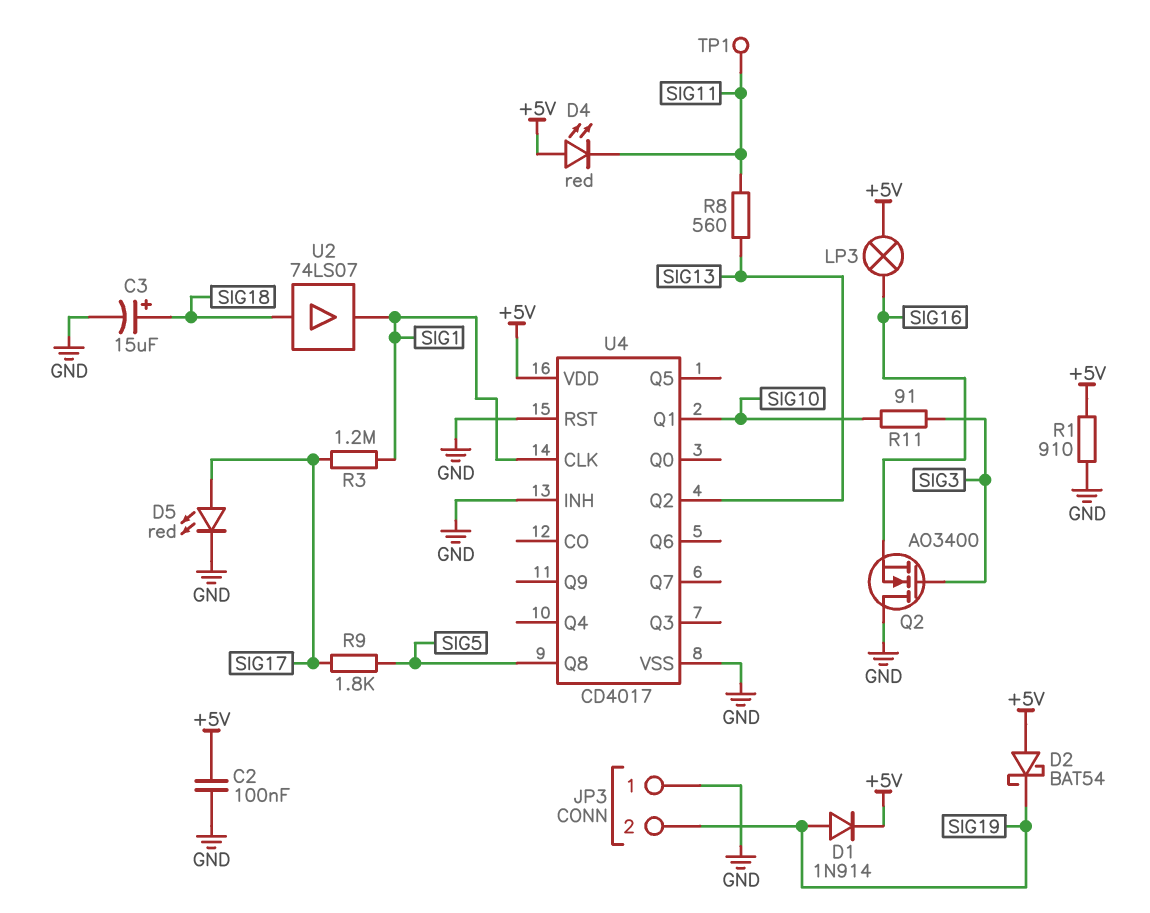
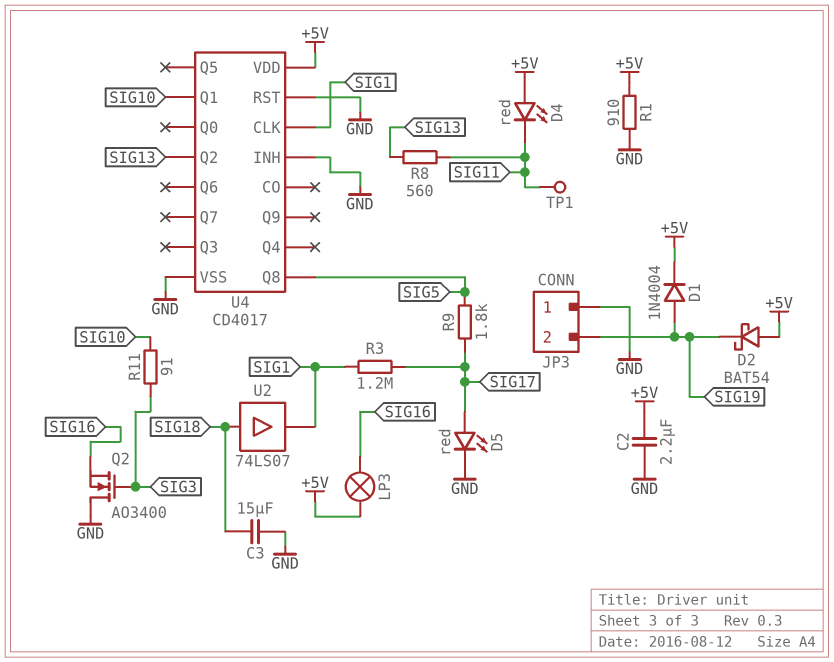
C2: 100nF (+5V, GND) -> 2.2uF (+5V, GND)
C3: 15uF (plus SIG18, minus GND) -> 15uF (GND, SIG18)
D1: diode 1N914 (A SIG19, K +5V) -> diode 1N4004 (A SIG19, K +5V)

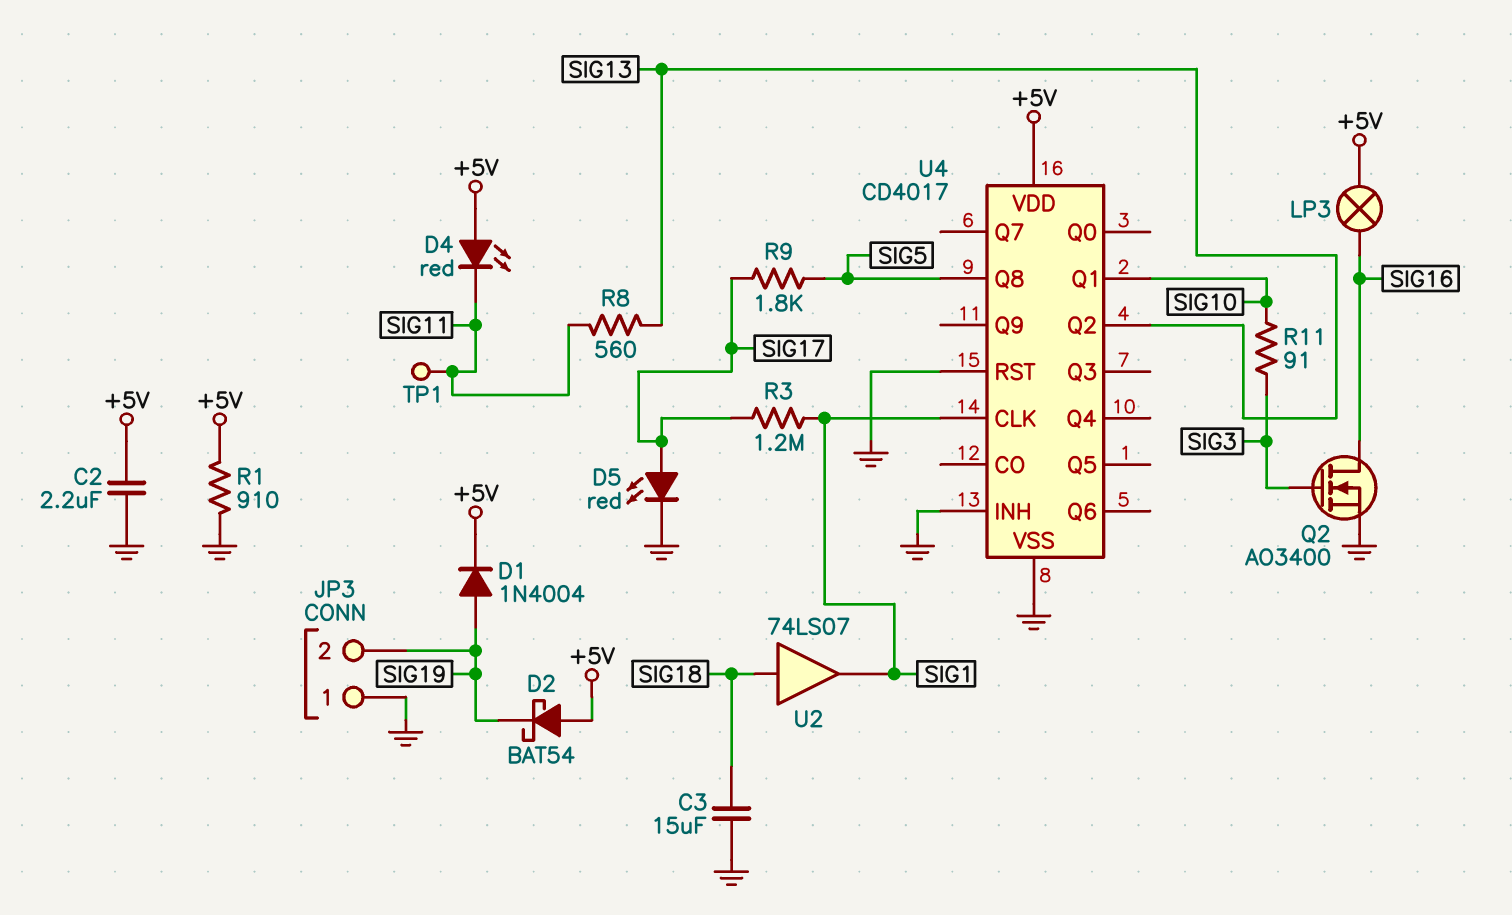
Q2: NMOS AO3400 (G SIG3, D GND, S SIG16) -> NMOS AO3400 (G SIG3, D SIG16, S GND)

